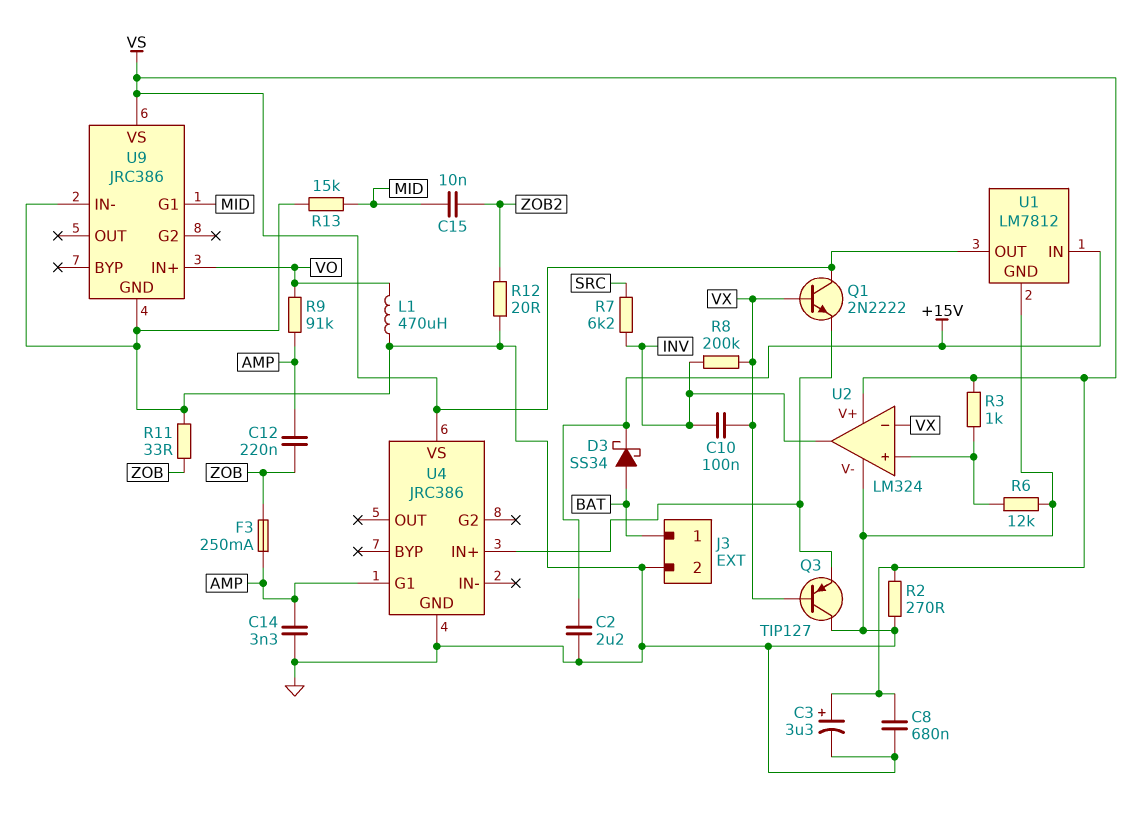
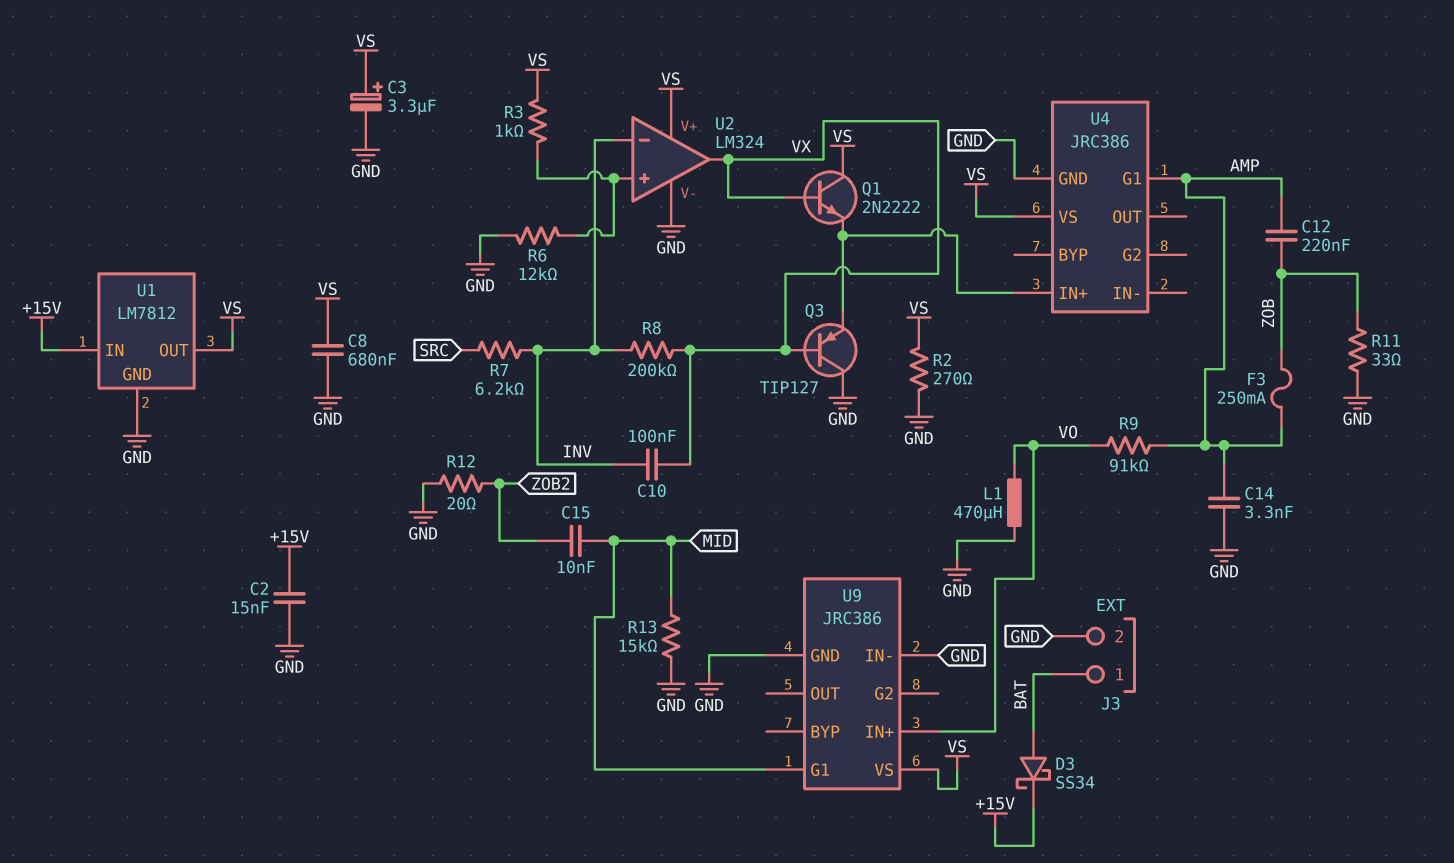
C2: 2.2uF (+15V, GND) -> 15nF (+15V, GND)
U2 pin in-: VX -> INV
U2 pin out: INV -> VX

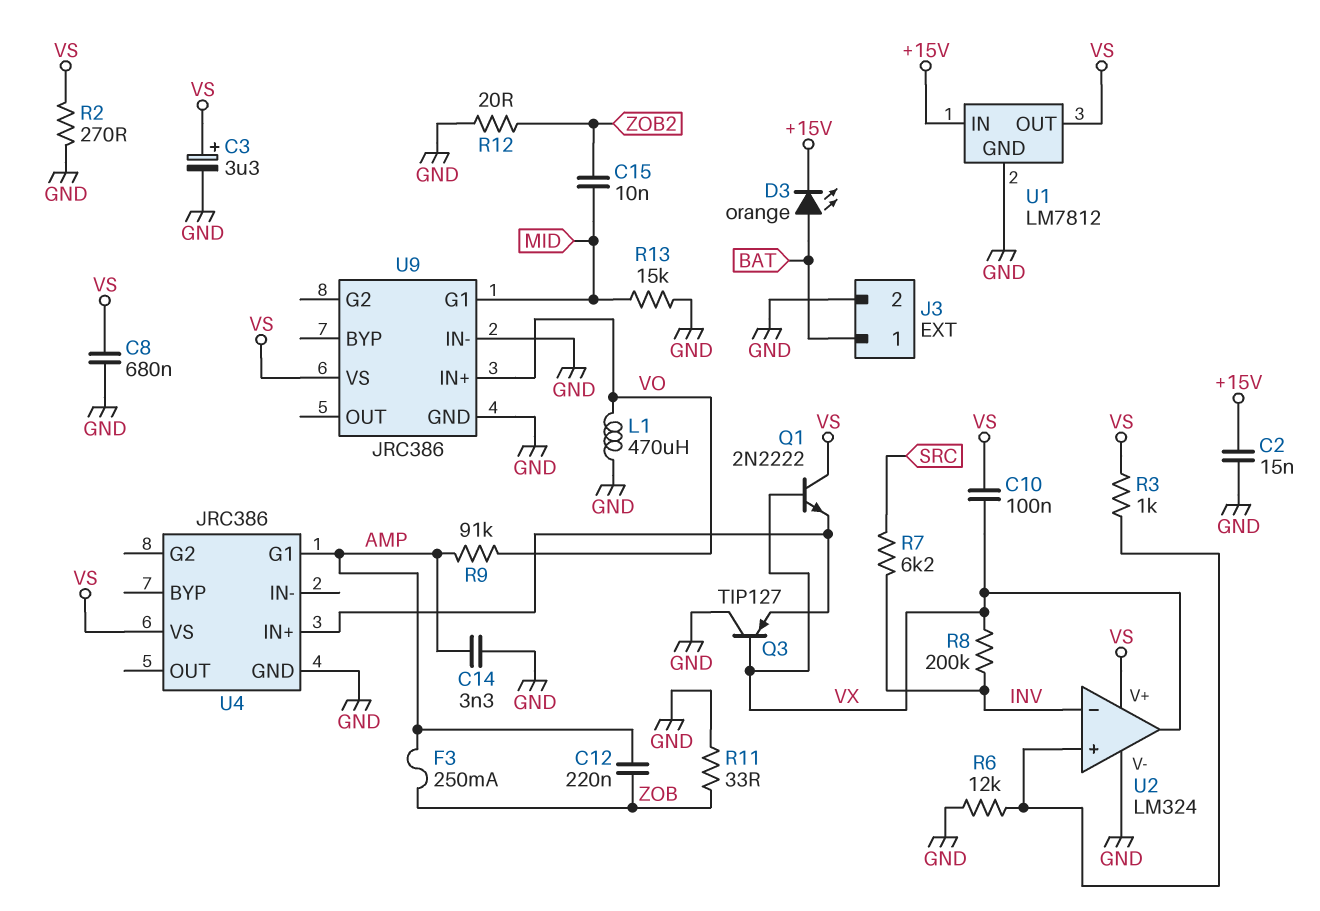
C10: 100nF (INV, VX) -> 100nF (VS, VX)
D3: schottky SS34 (A BAT, K +15V) -> LED orange (A BAT, K +15V)

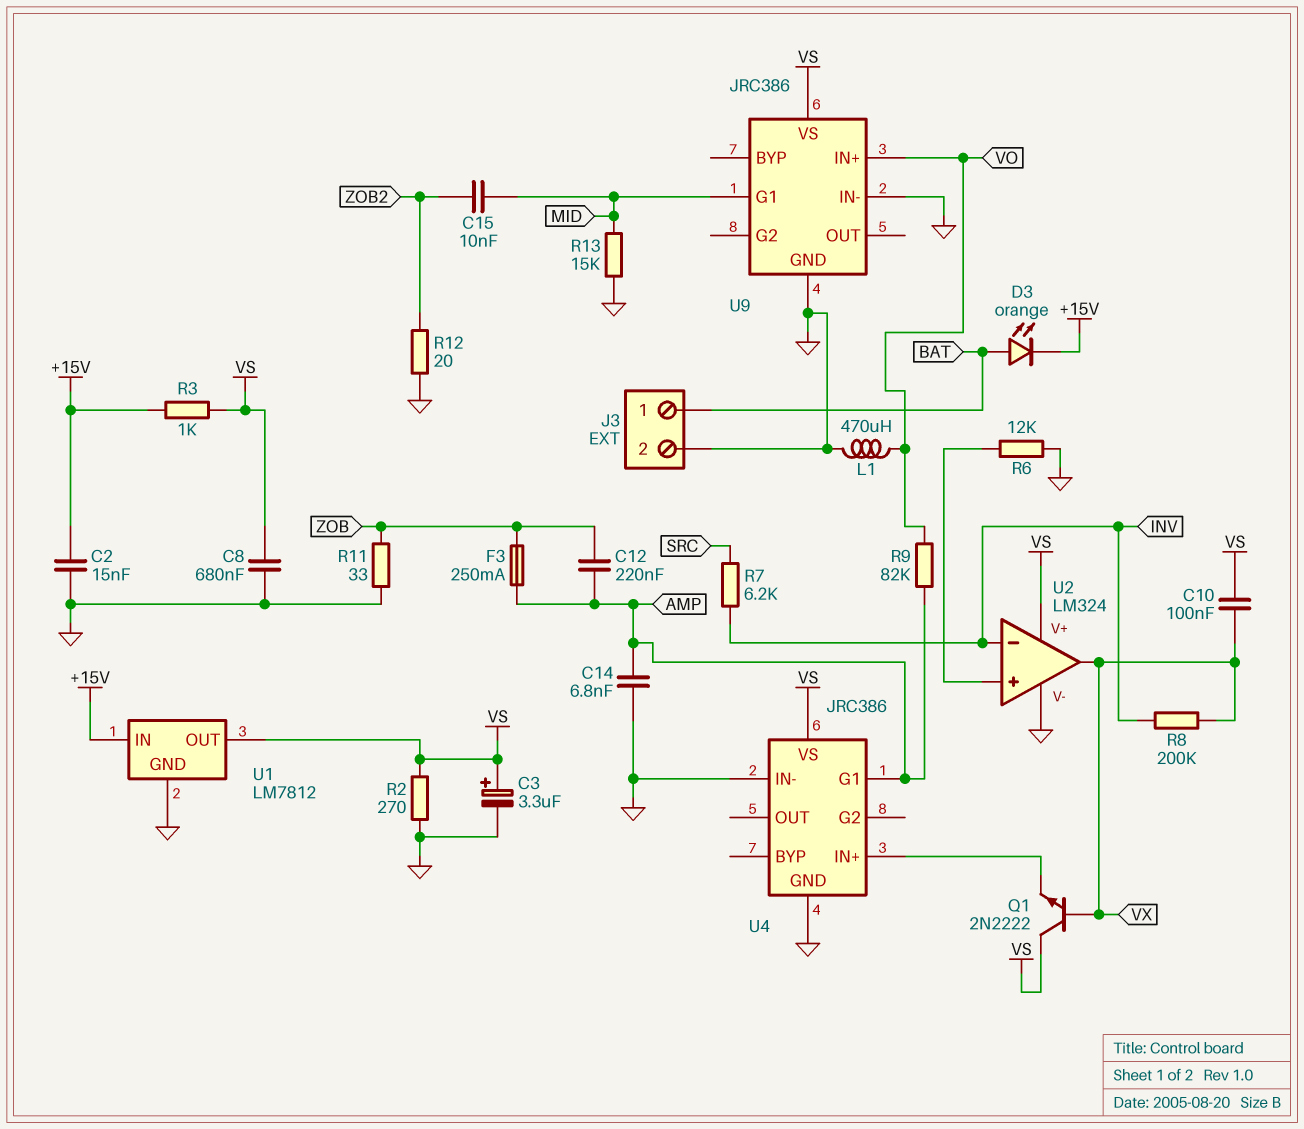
C14: 3.3nF (AMP, GND) -> 6.8nF (AMP, GND)
Q3: PNP TIP127 (B VX, C GND, E U4/IN+) -> none
R3: 1k (U2/in+, VS) -> 1k (+15V, VS)
R9: 91k (AMP, VO) -> 82k (AMP, VO)
U4 pin IN-: none -> GND

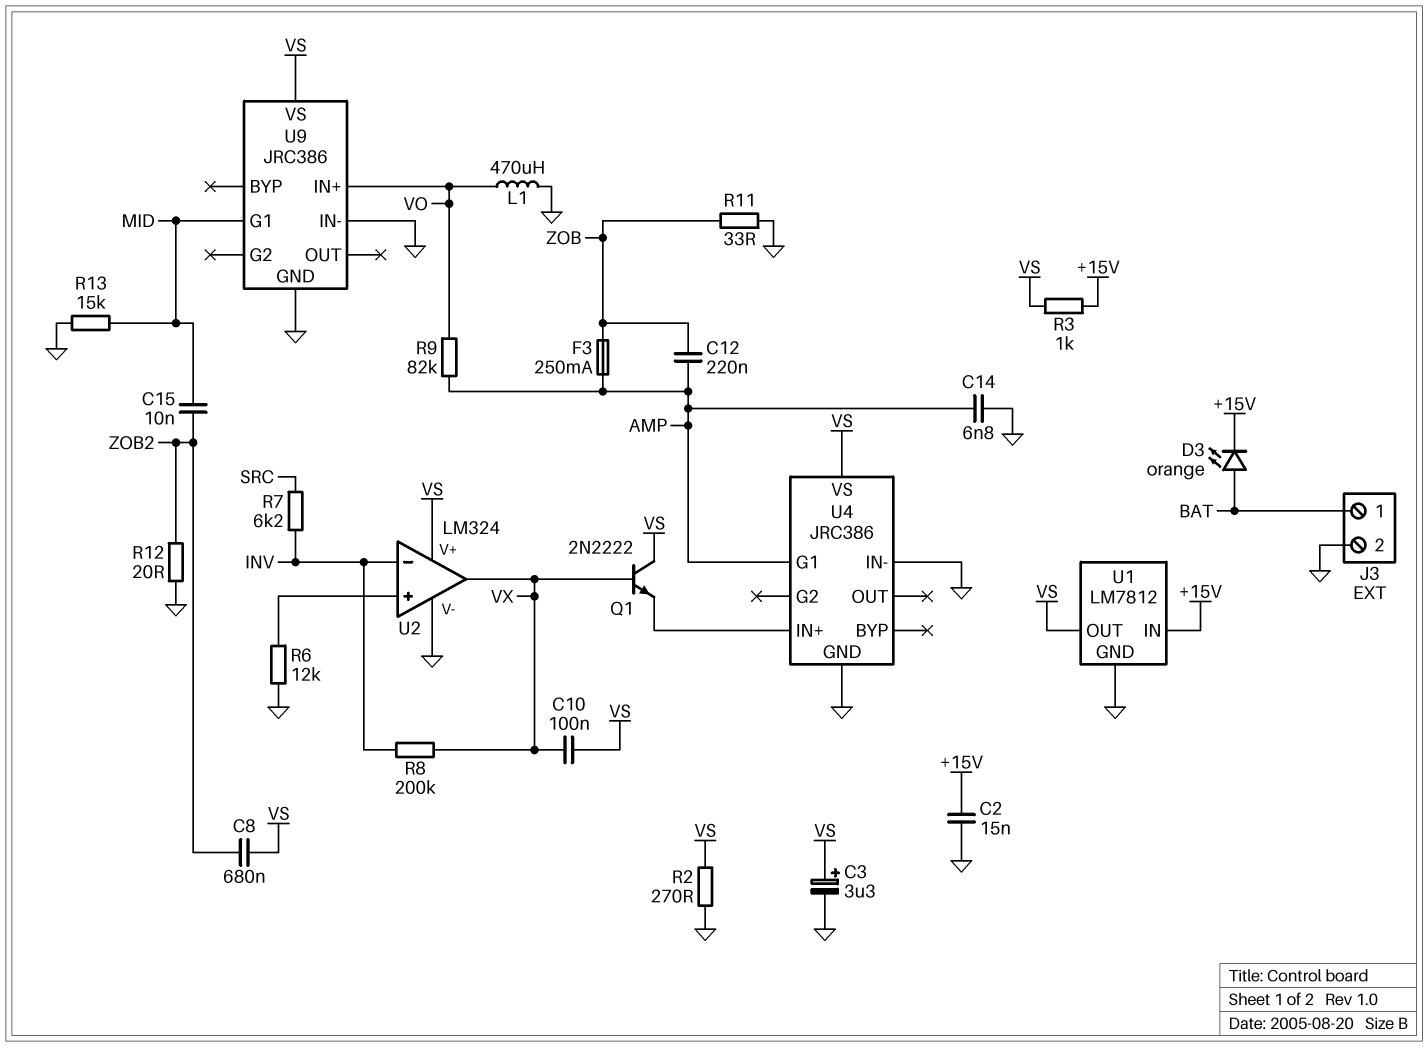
C8: 680nF (GND, VS) -> 680nF (VS, ZOB2)

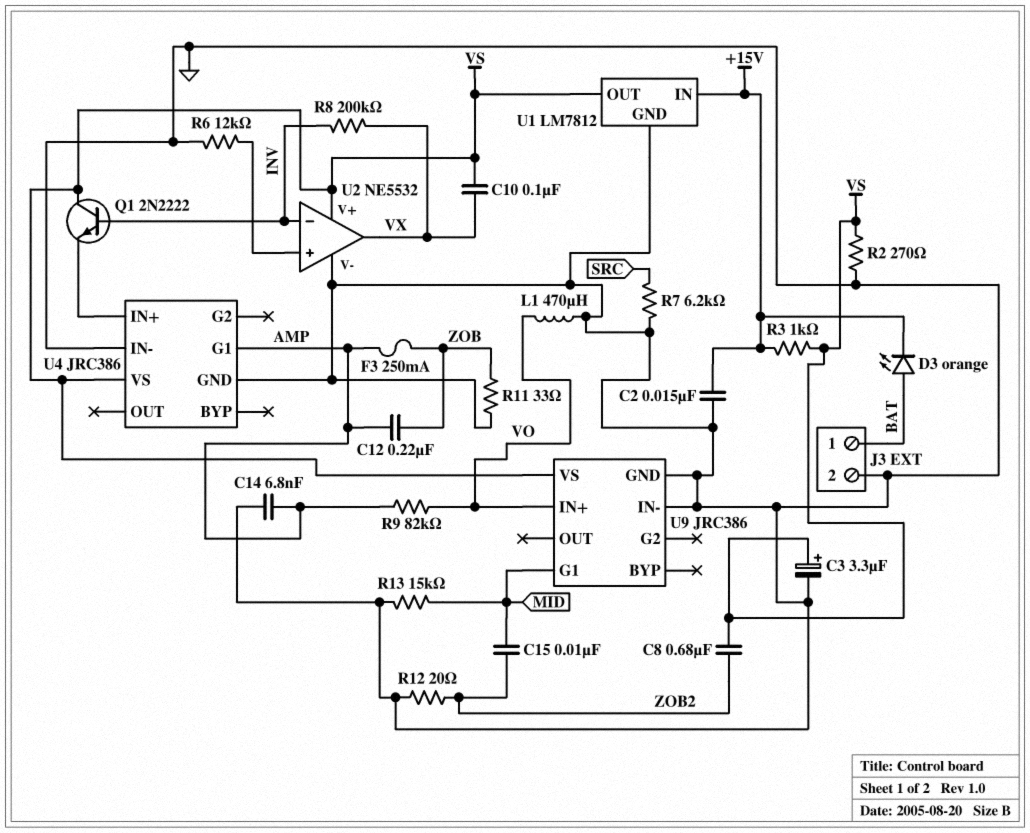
Q1: NPN 2N2222 (B VX, C VS, E U4/IN+) -> NPN 2N2222 (B INV, C VS, E U4/IN+)
R7: 6.2k (INV, SRC) -> 6.2k (GND, SRC)
U2: LM324 -> NE5532

